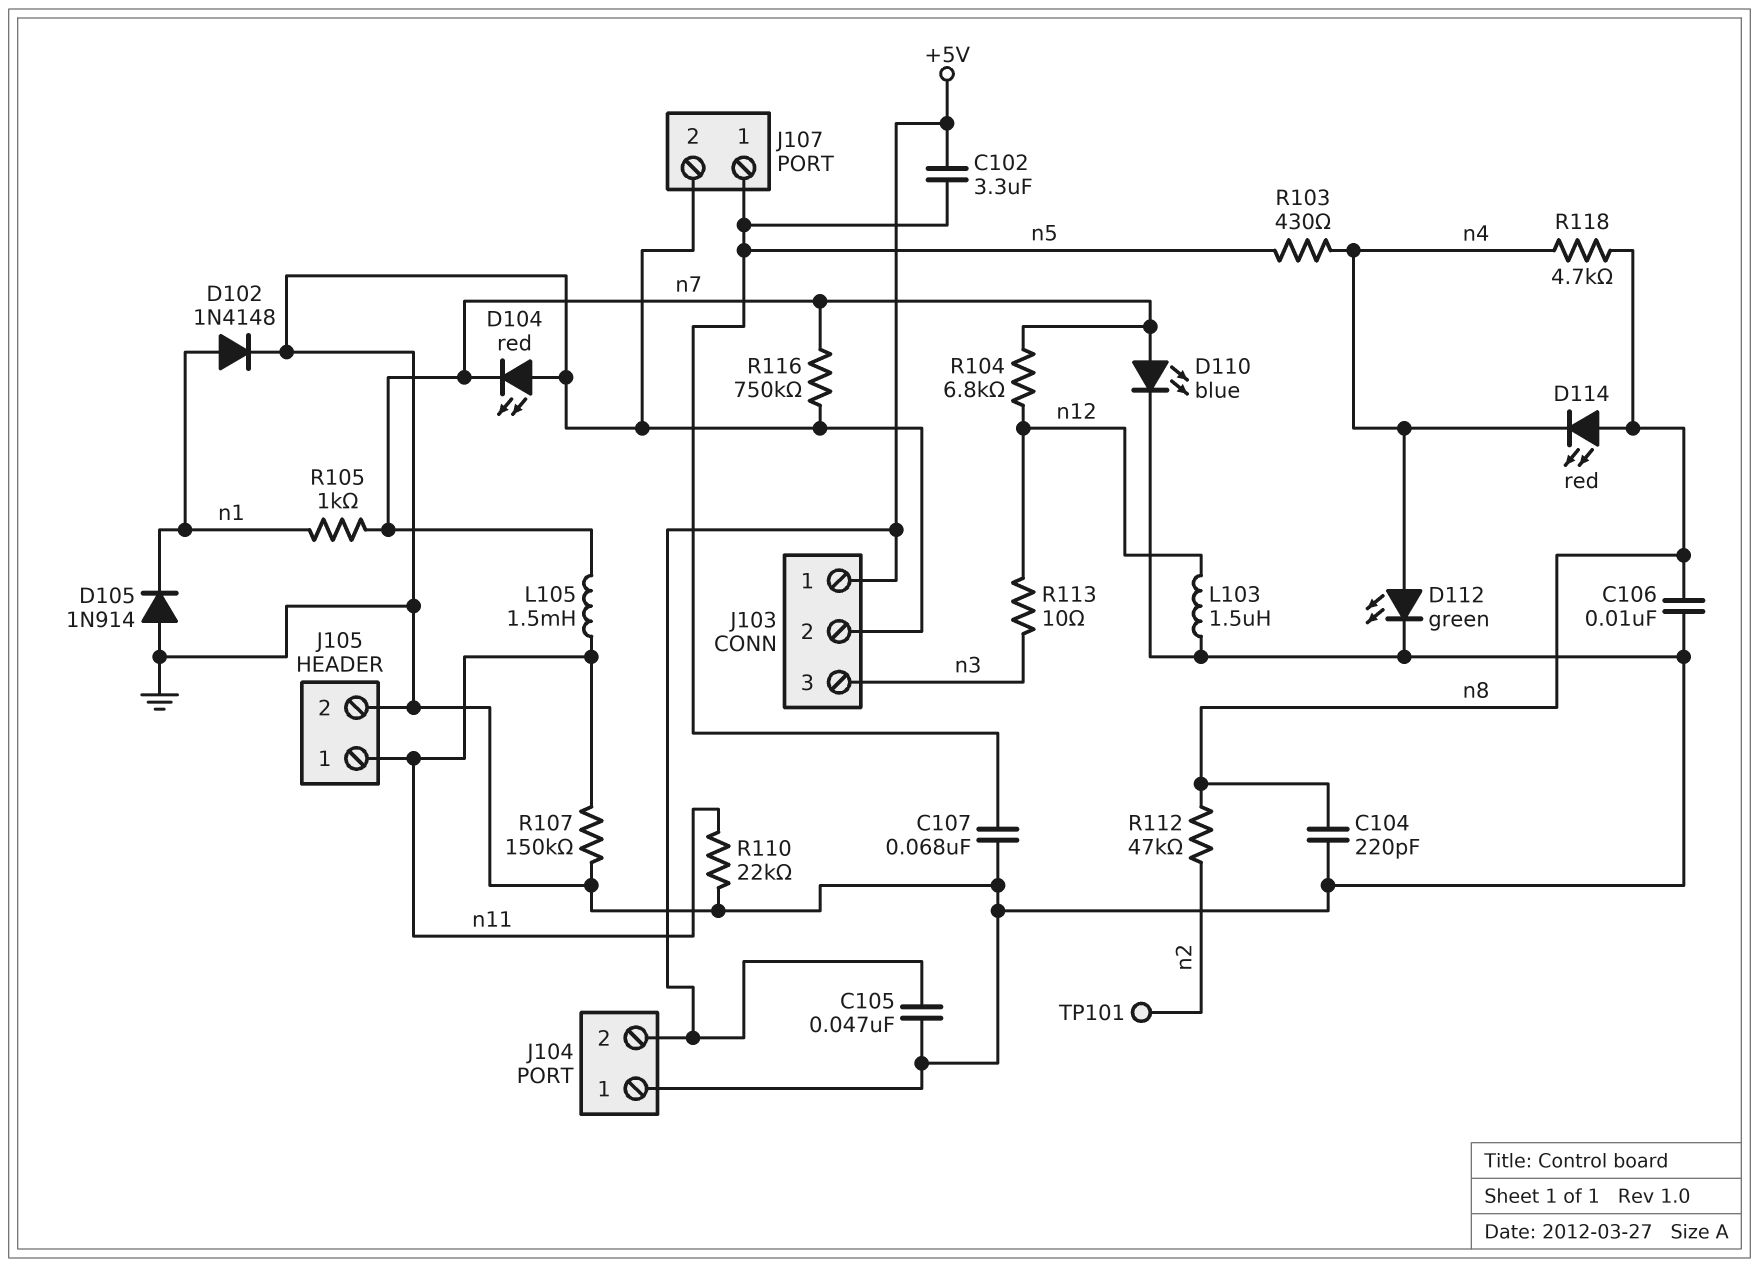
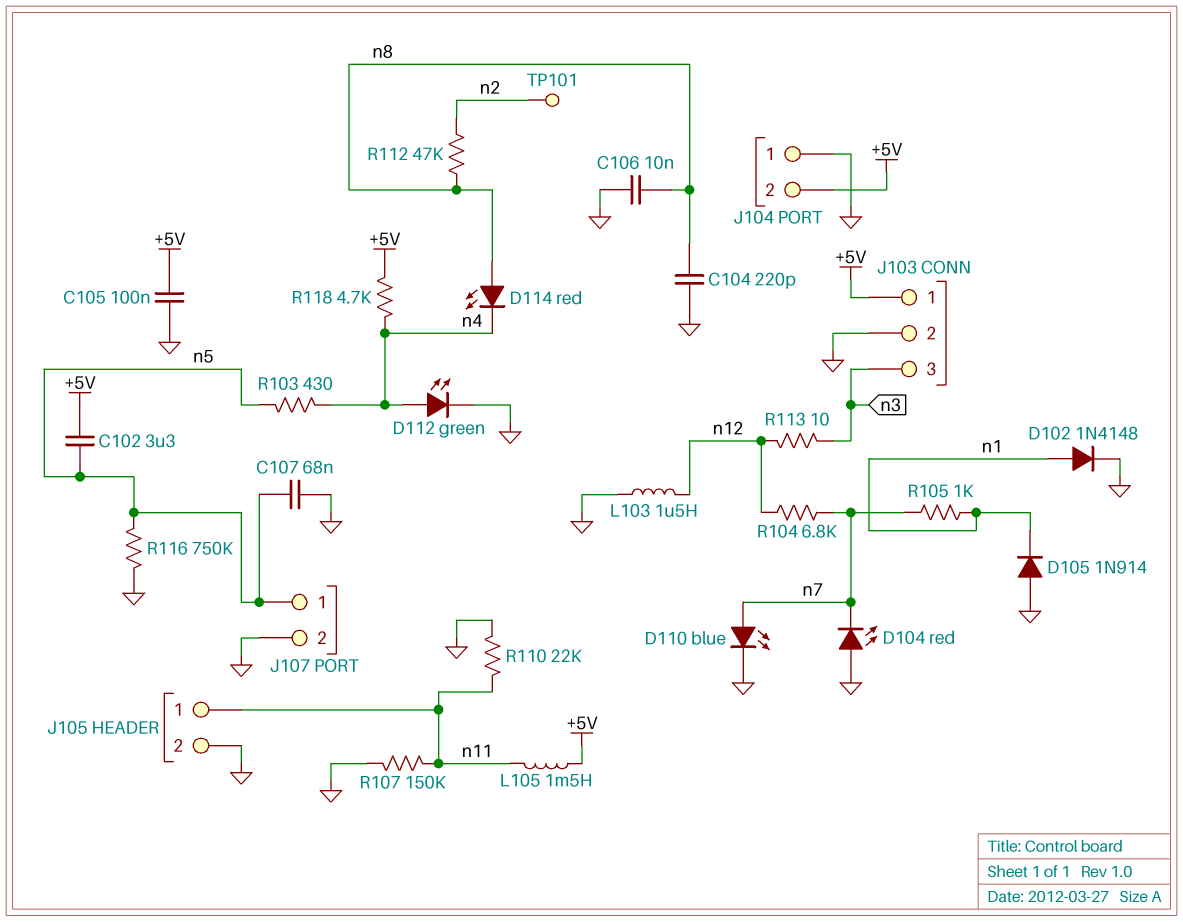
C105: 47nF (+5V, GND) -> 100nF (+5V, GND)
L105: 1.5mH (n7, n11) -> 1.5mH (+5V, n11)
R116: 750k (GND, n7) -> 750k (GND, n5)
R118: 4.7k (n4, n8) -> 4.7k (+5V, n4)

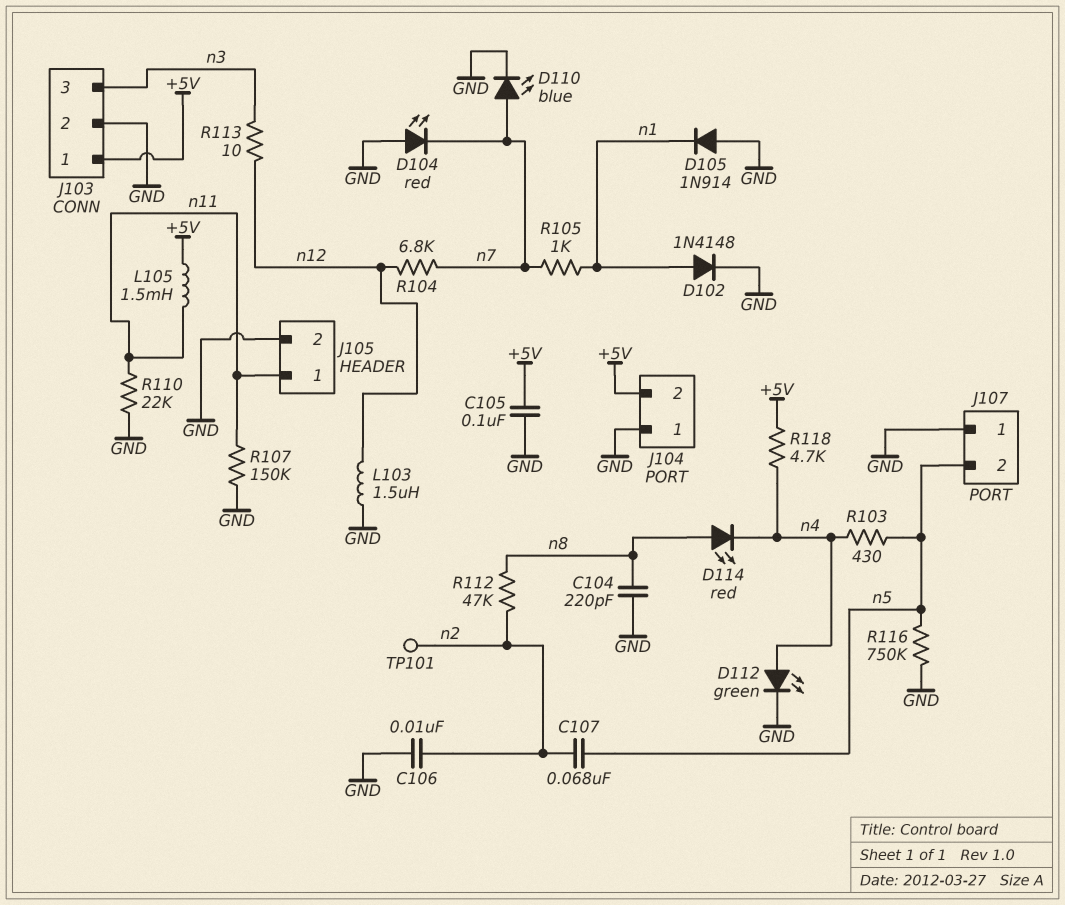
C102: 3.3uF (+5V, n5) -> none
C106: 10nF (GND, n8) -> 10nF (GND, n2)
C107: 68nF (GND, n5) -> 68nF (n2, n5)
J107 pin 1: n5 -> GND
J107 pin 2: GND -> n5

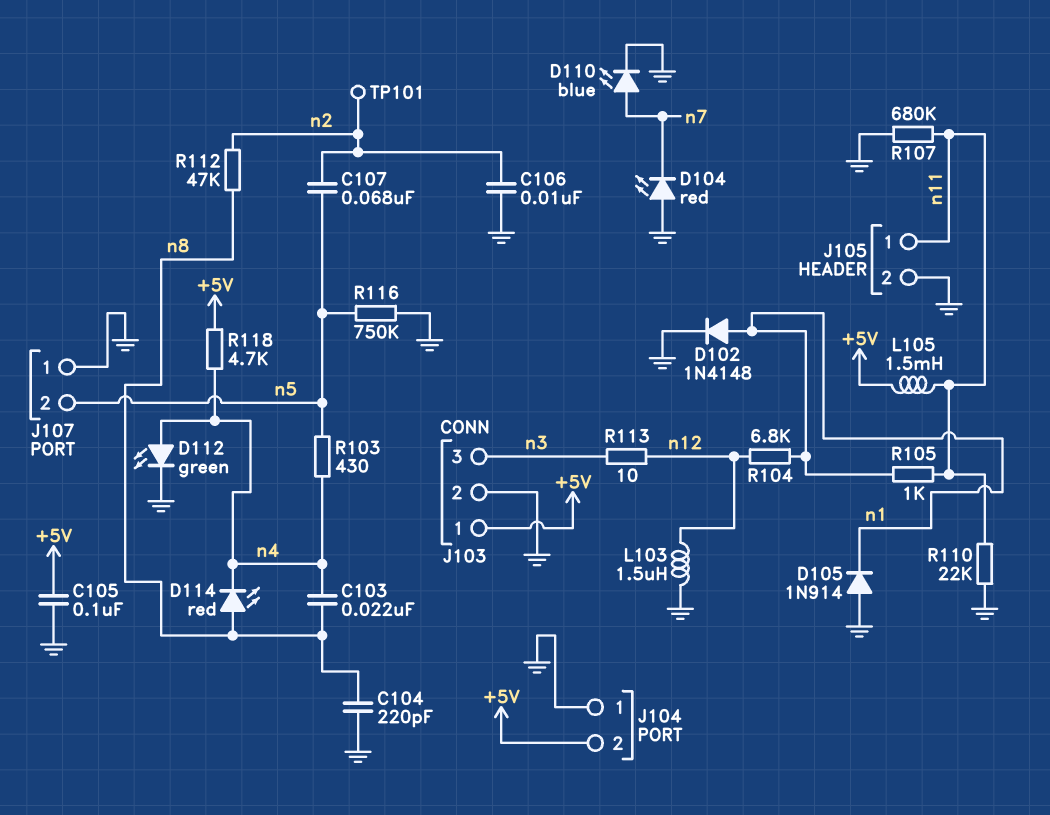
C103: none -> 22nF (n4, n8)
R104: 6.8k (n7, n12) -> 6.8k (n1, n12)
R105: 1k (n1, n7) -> 1k (n1, n11)
R107: 150k (GND, n11) -> 680k (GND, n11)

